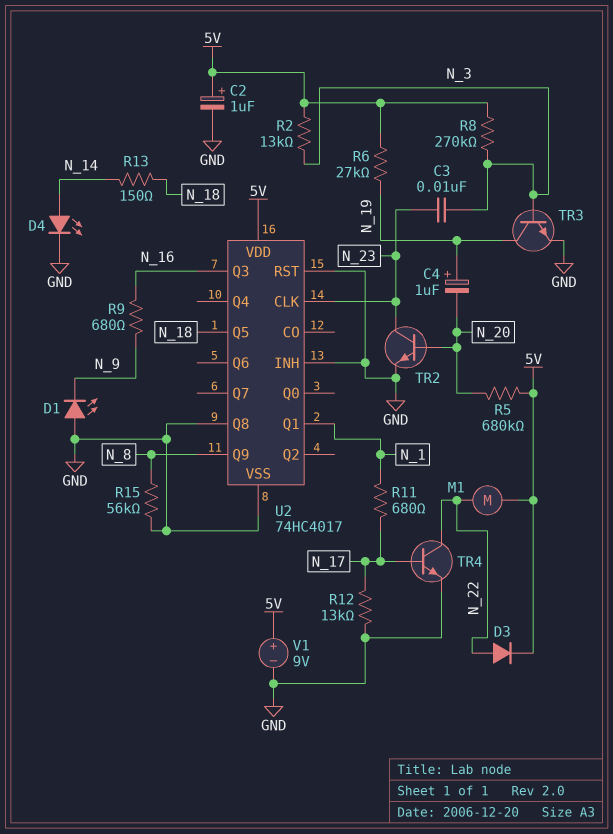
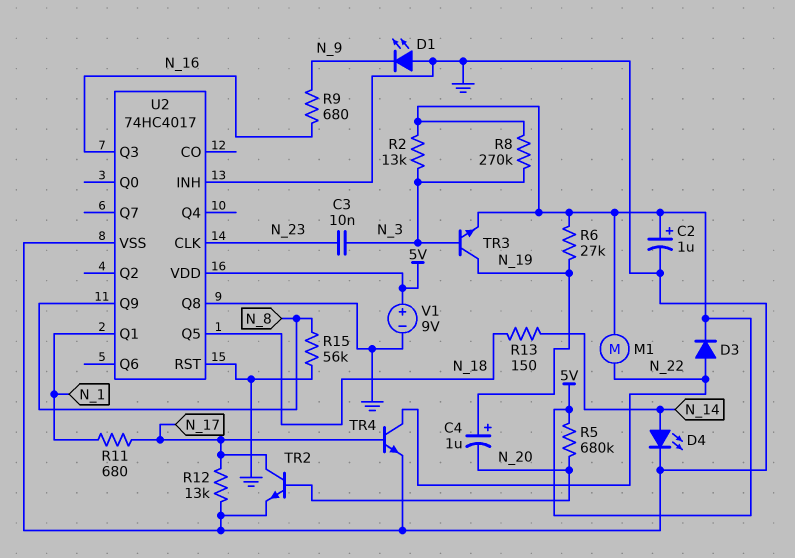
TR2: NPN (B N_20, C N_23, E GND) -> NPN (B N_20, C N_17, E GND)
TR3: NPN (B N_3, C N_19, E GND) -> NPN (B N_3, C N_19, E 5V)

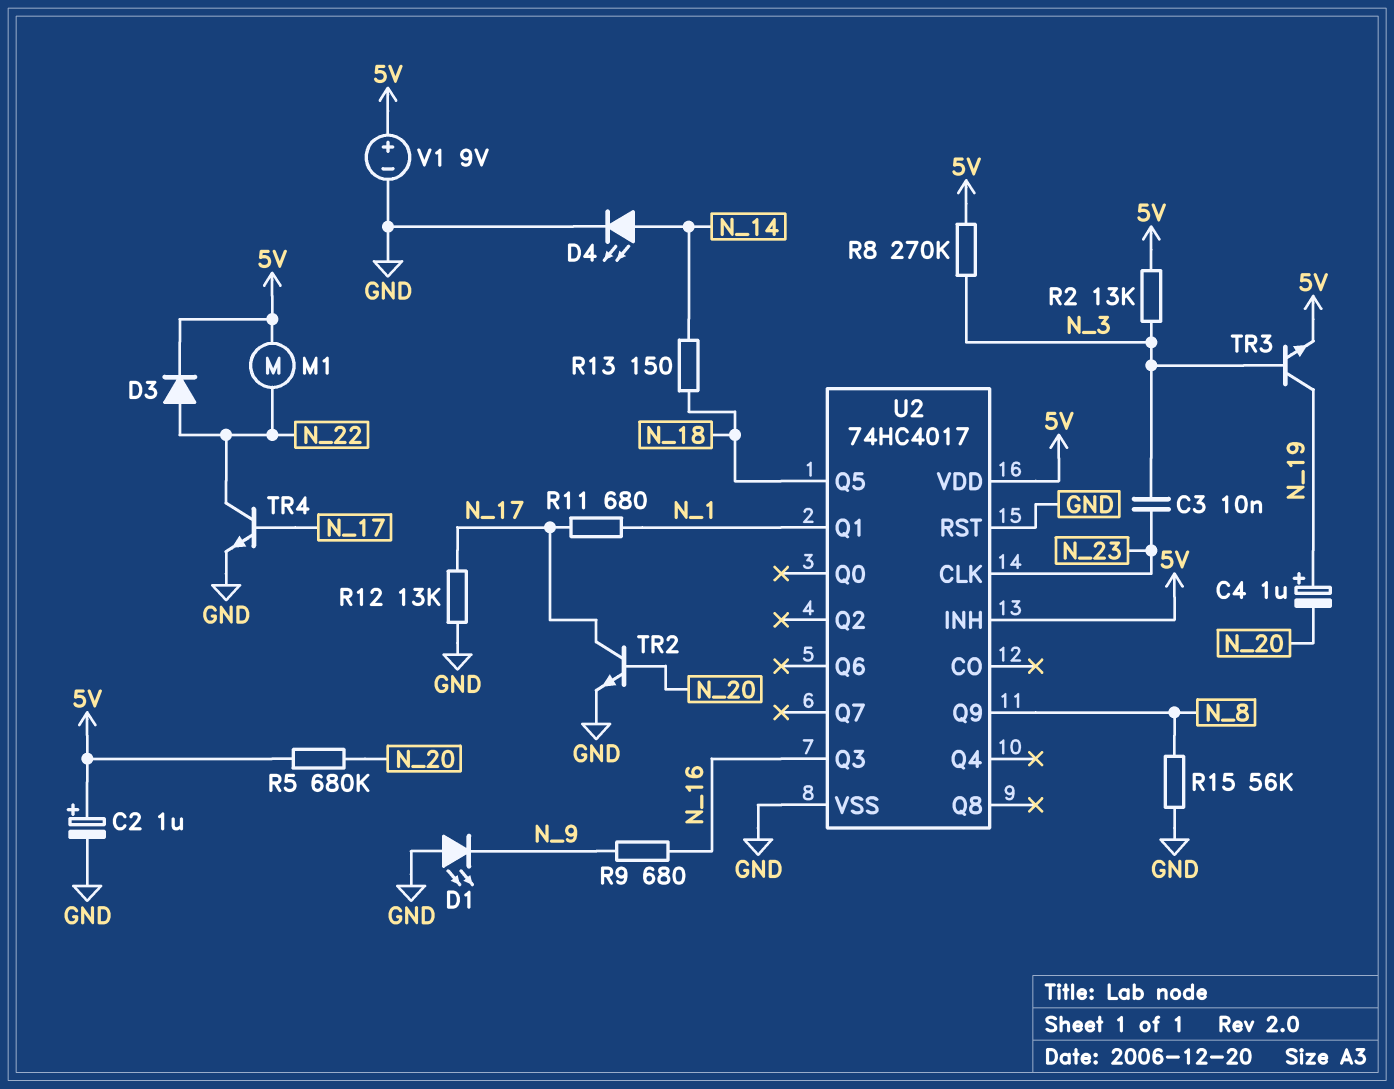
R6: 27k (5V, N_19) -> none
U2 pin INH: GND -> 5V
U2 pin Q8: GND -> none

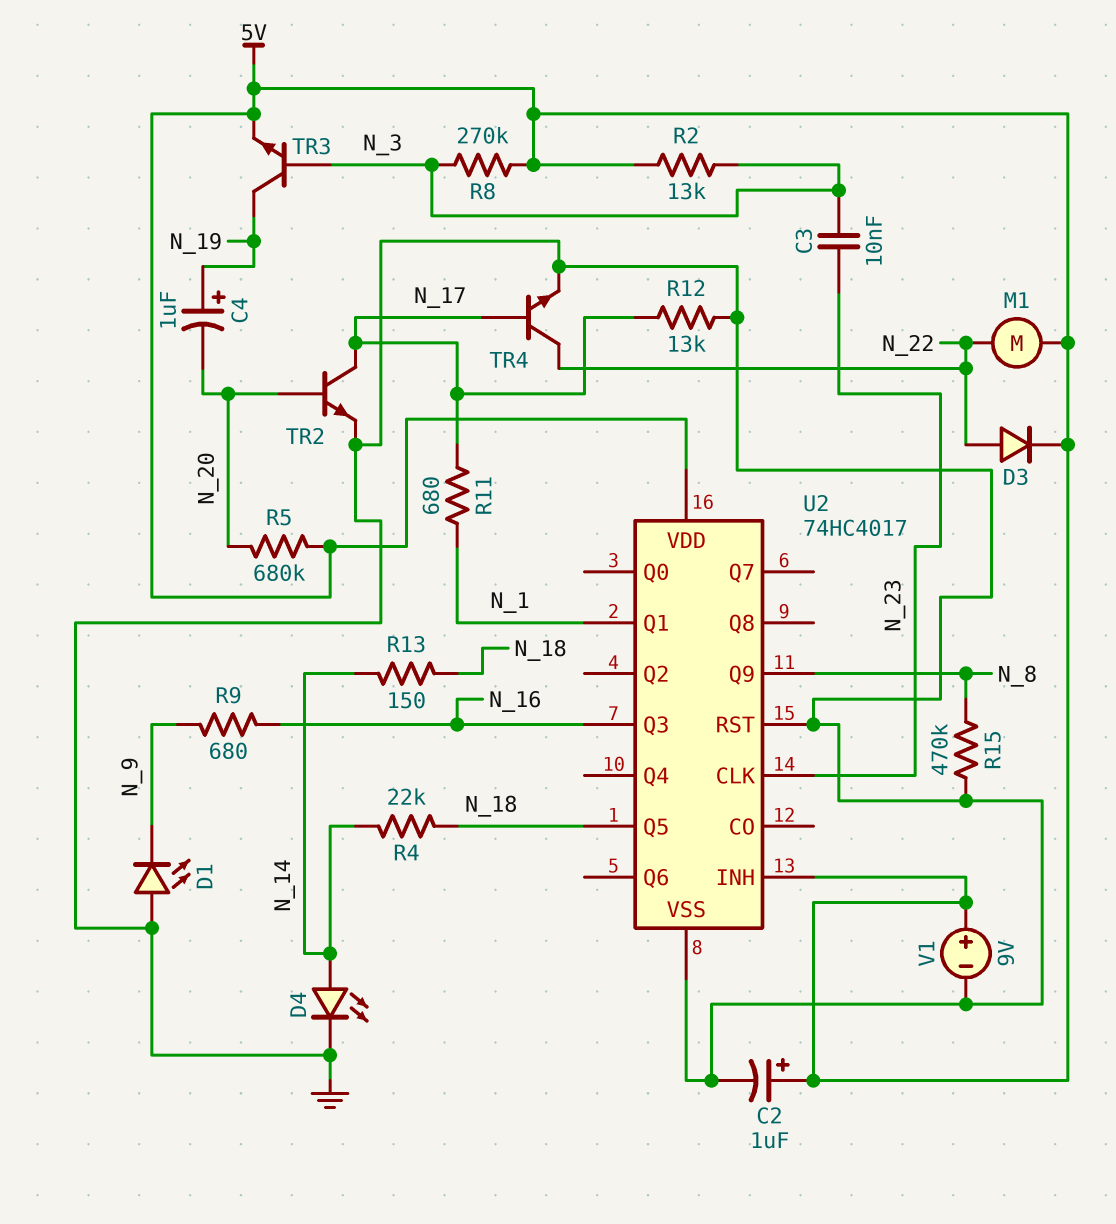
R4: none -> 22k (N_14, N_18)
R15: 56k (GND, N_8) -> 470k (GND, N_8)

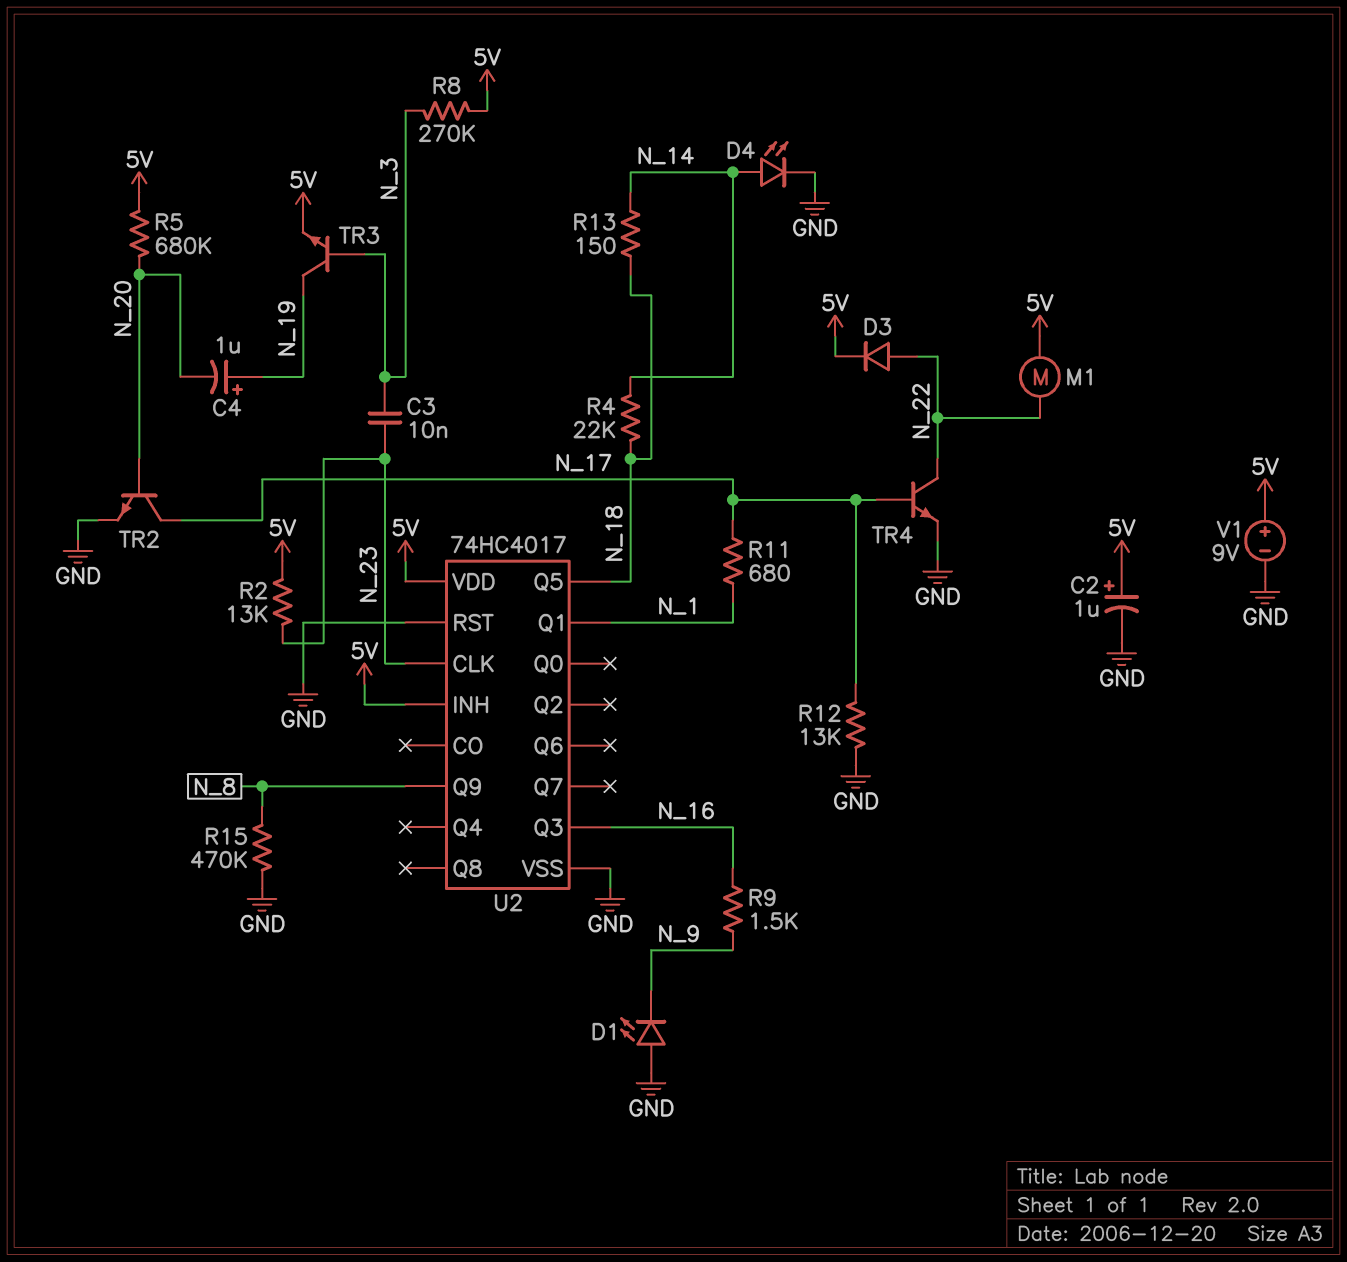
R2: 13k (5V, N_3) -> 13k (5V, N_23)
R9: 680 (N_9, N_16) -> 1.5k (N_9, N_16)

